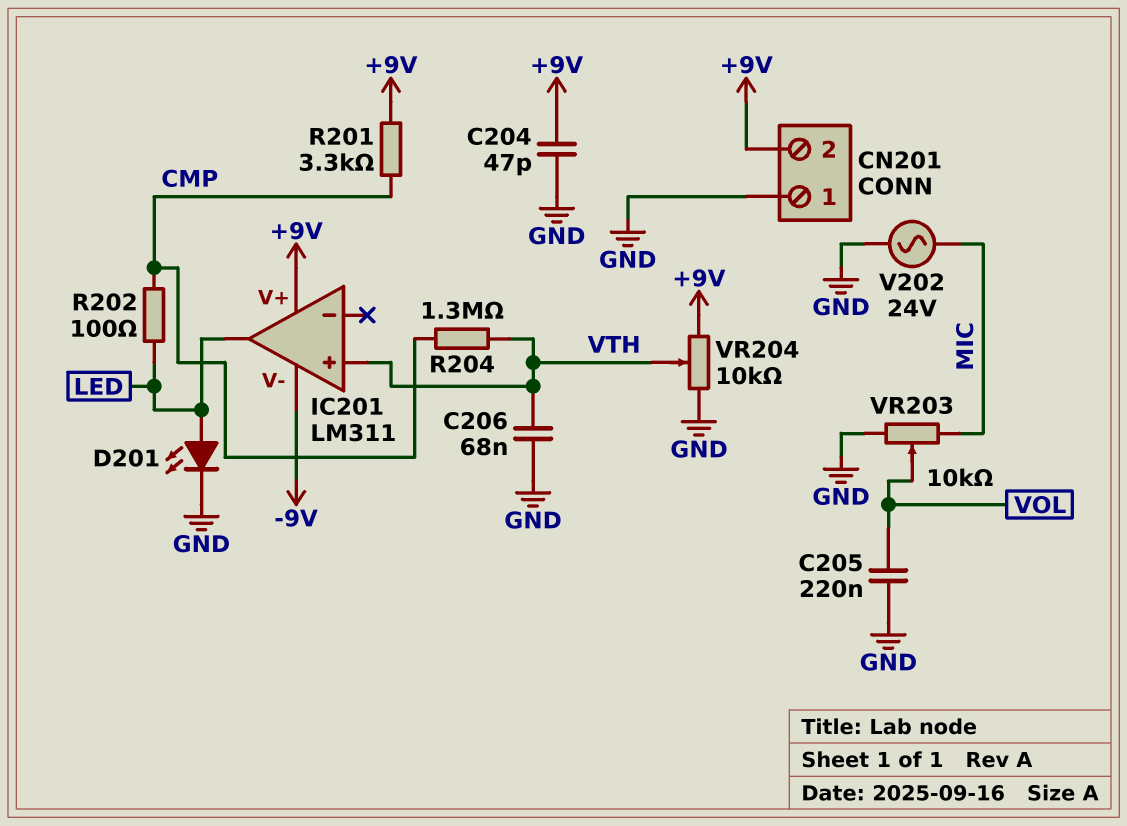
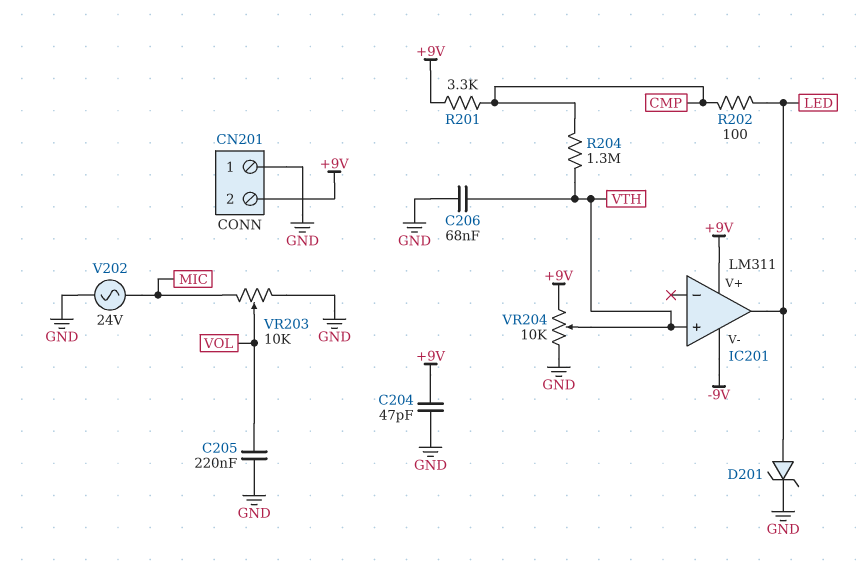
D201: LED (A LED, K GND) -> zener (A LED, K GND)

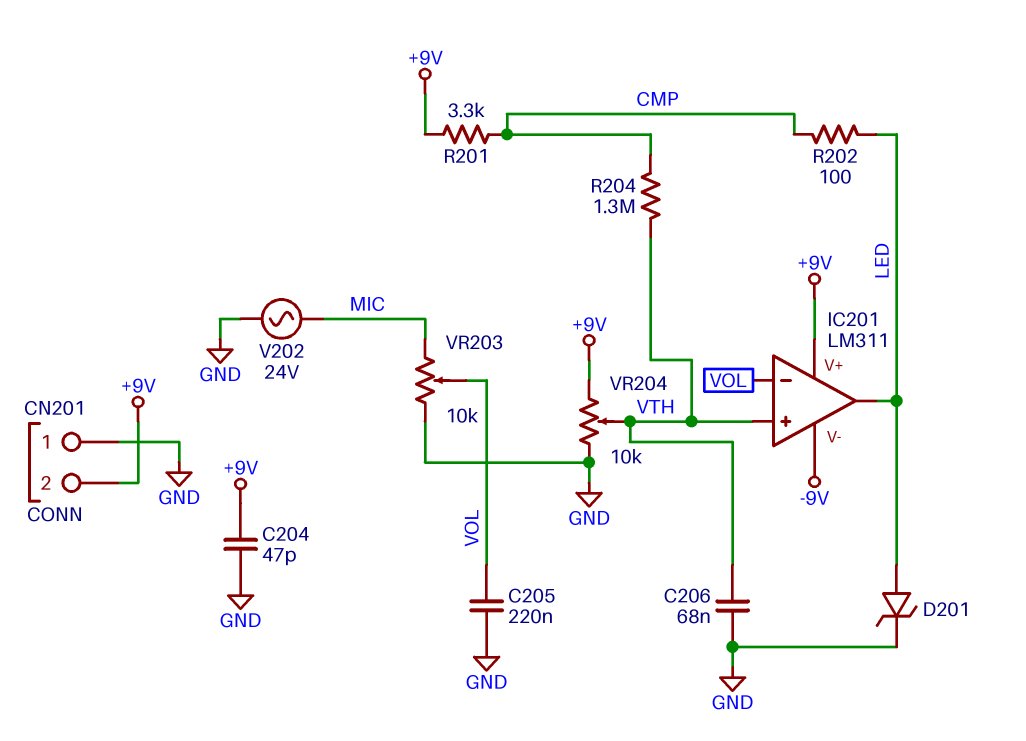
IC201 pin in-: none -> VOL

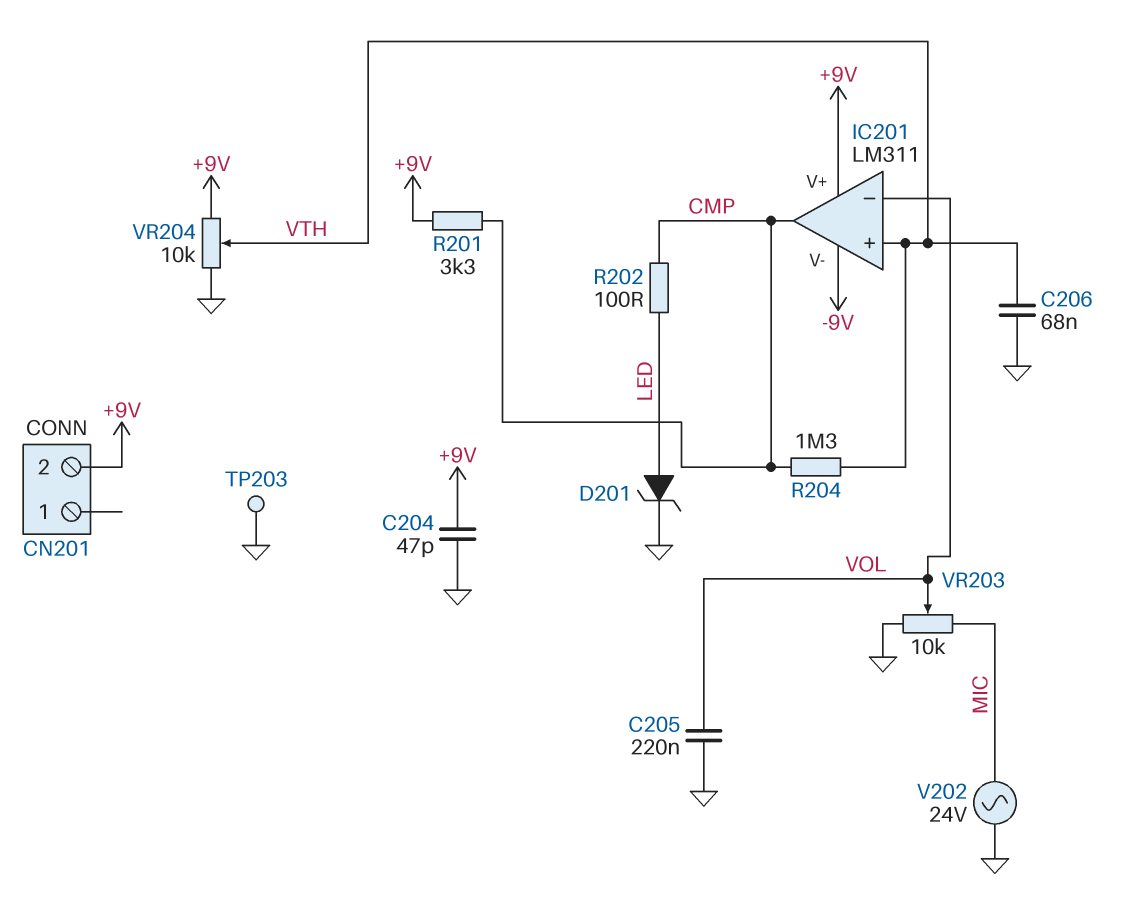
CN201 pin 1: GND -> none
IC201 pin out: LED -> CMP
TP203: none -> test point (GND)

